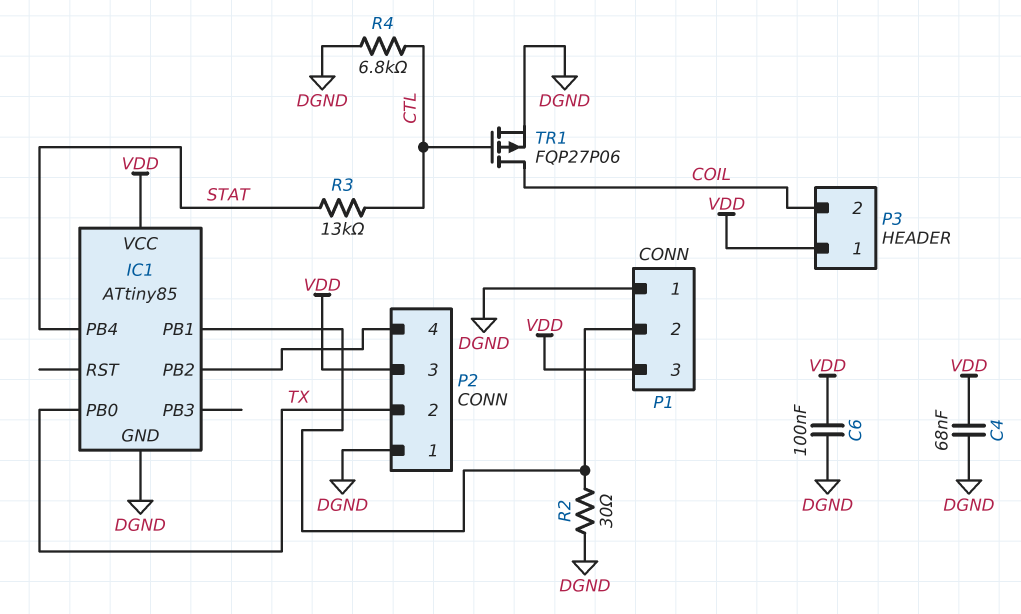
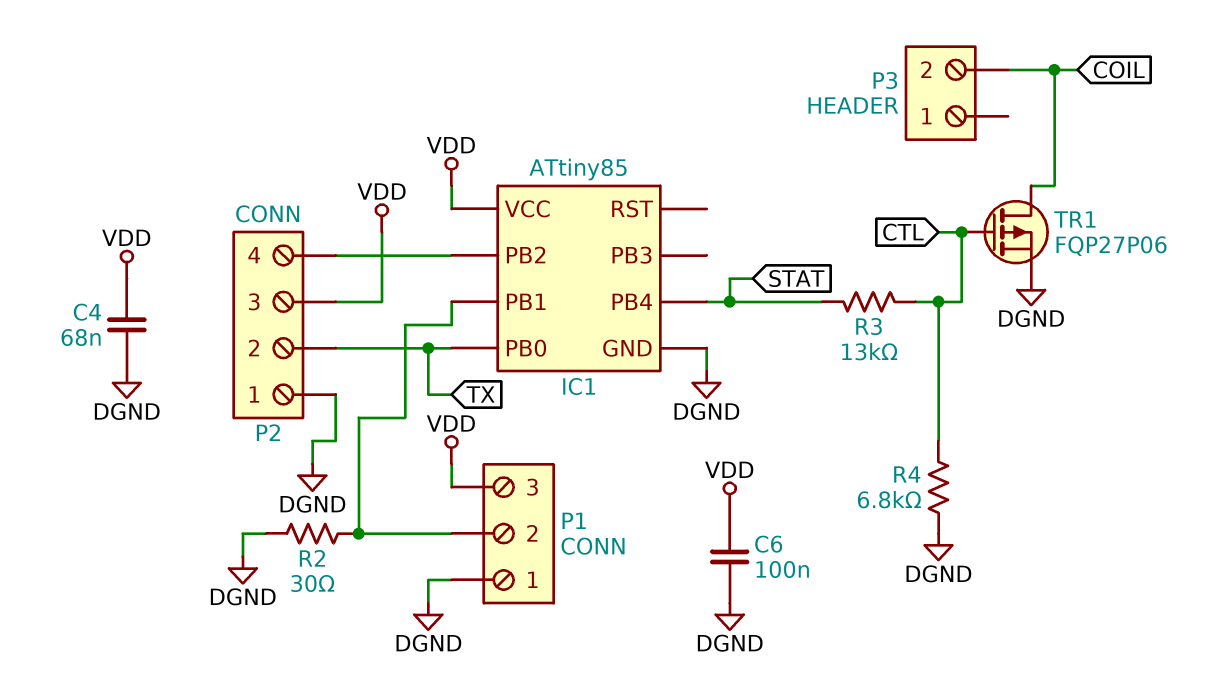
P3 pin 1: VDD -> none

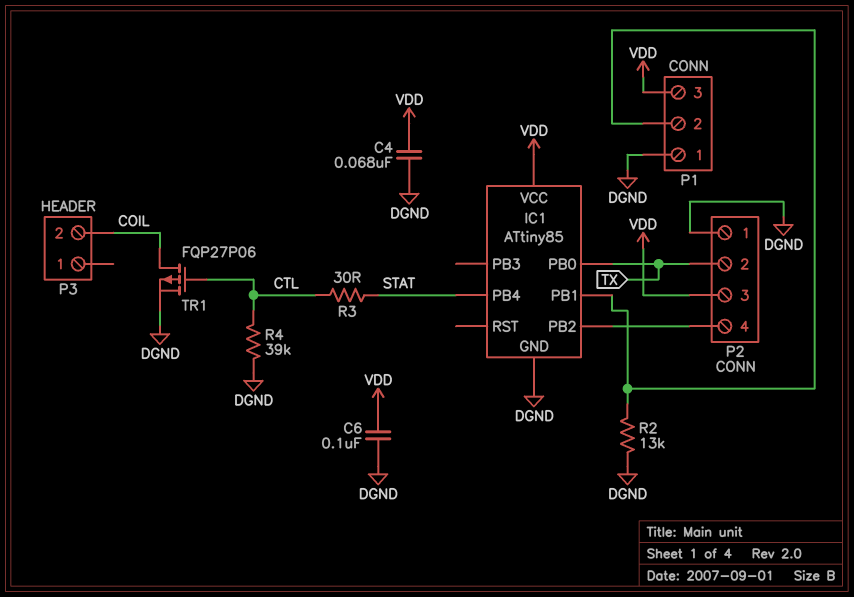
R2: 30 (DGND, IC1/PB1) -> 13k (DGND, IC1/PB1)
R3: 13k (CTL, STAT) -> 30 (CTL, STAT)
R4: 6.8k (CTL, DGND) -> 39k (CTL, DGND)

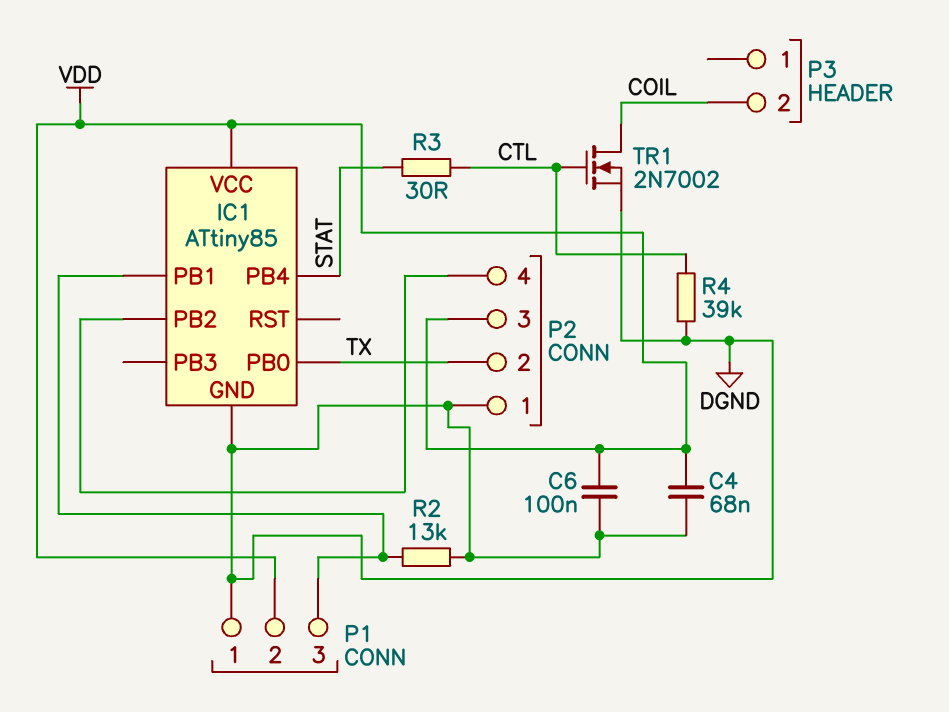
P1 pin 2: IC1/PB1 -> VDD
P1 pin 3: VDD -> IC1/PB1
TR1: PMOS FQP27P06 (G CTL, D COIL, S DGND) -> NMOS 2N7002 (G CTL, D COIL, S DGND)

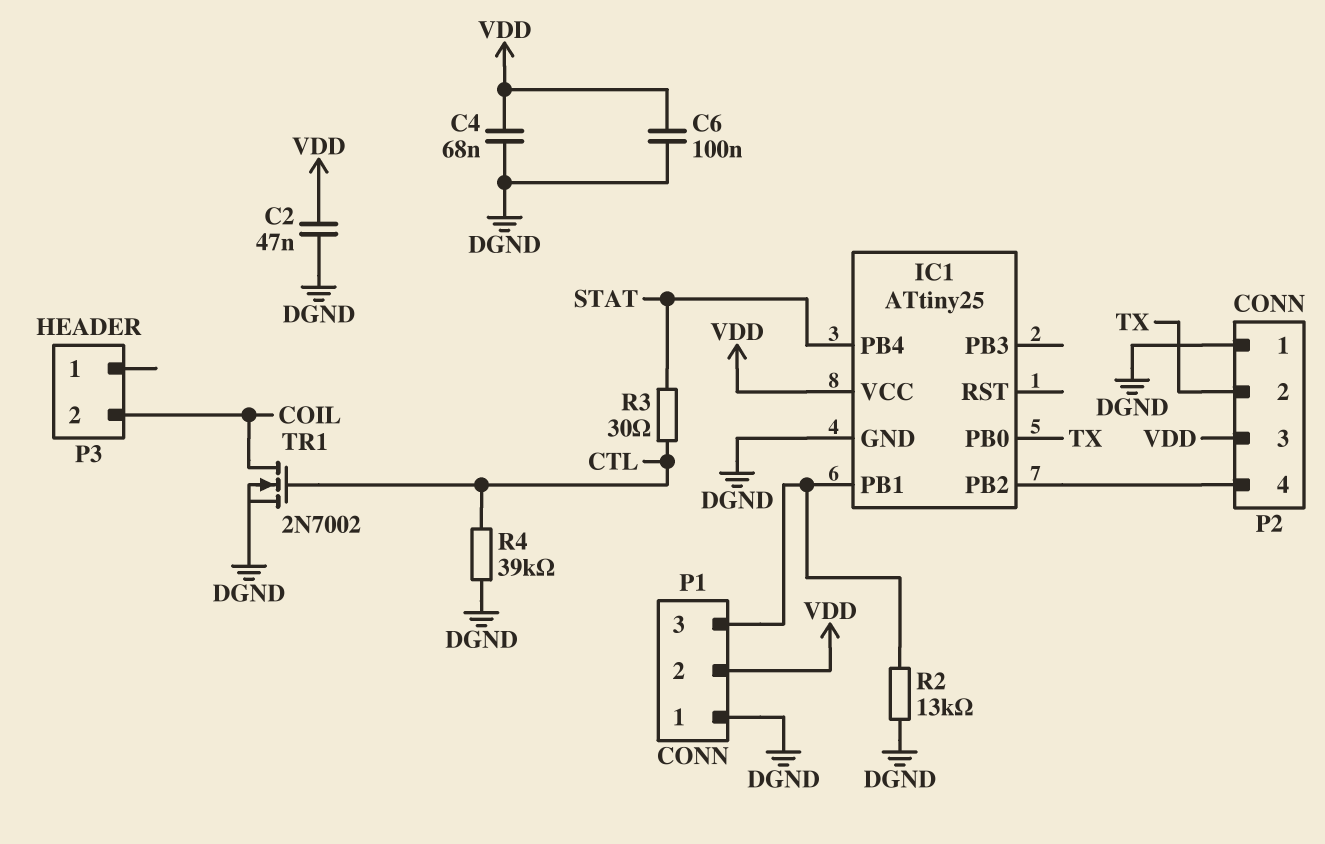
C2: none -> 47nF (DGND, VDD)
IC1: ATtiny85 -> ATtiny25

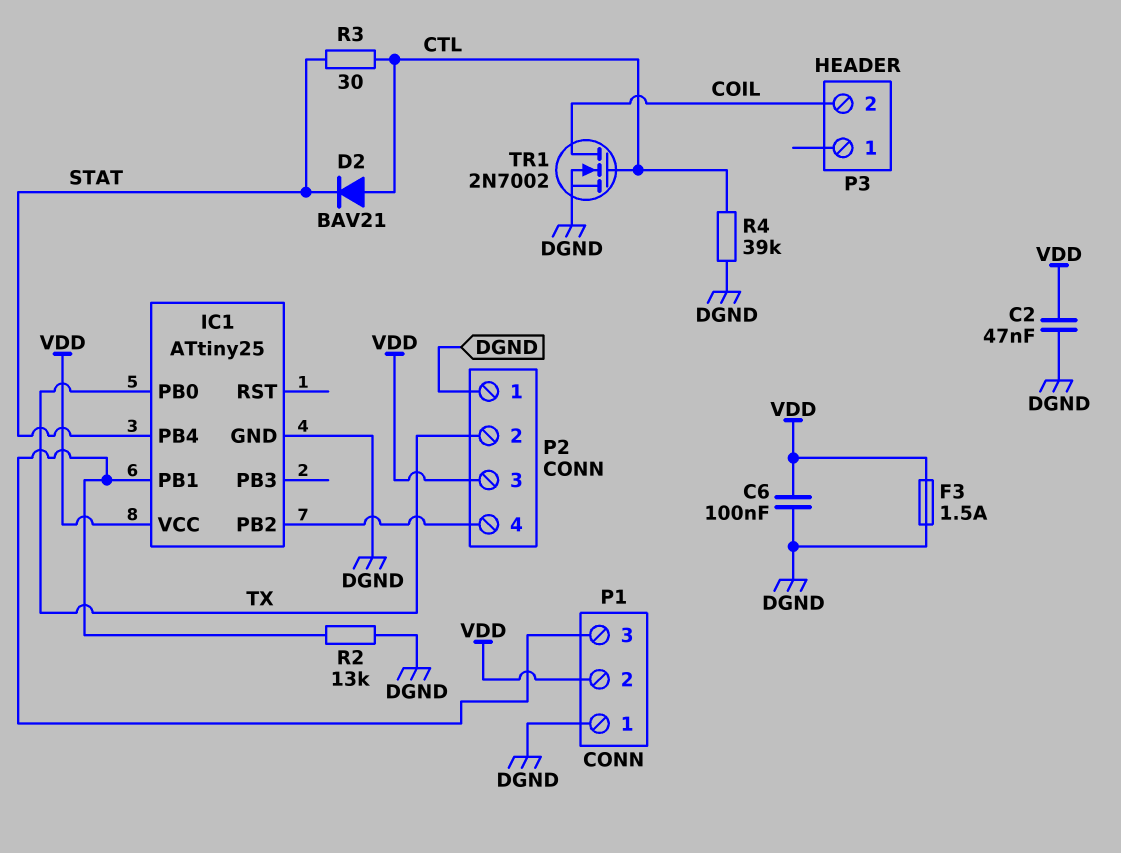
C4: 68nF (DGND, VDD) -> none
D2: none -> diode BAV21 (A CTL, K STAT)
F3: none -> 1.5A (DGND, VDD)

